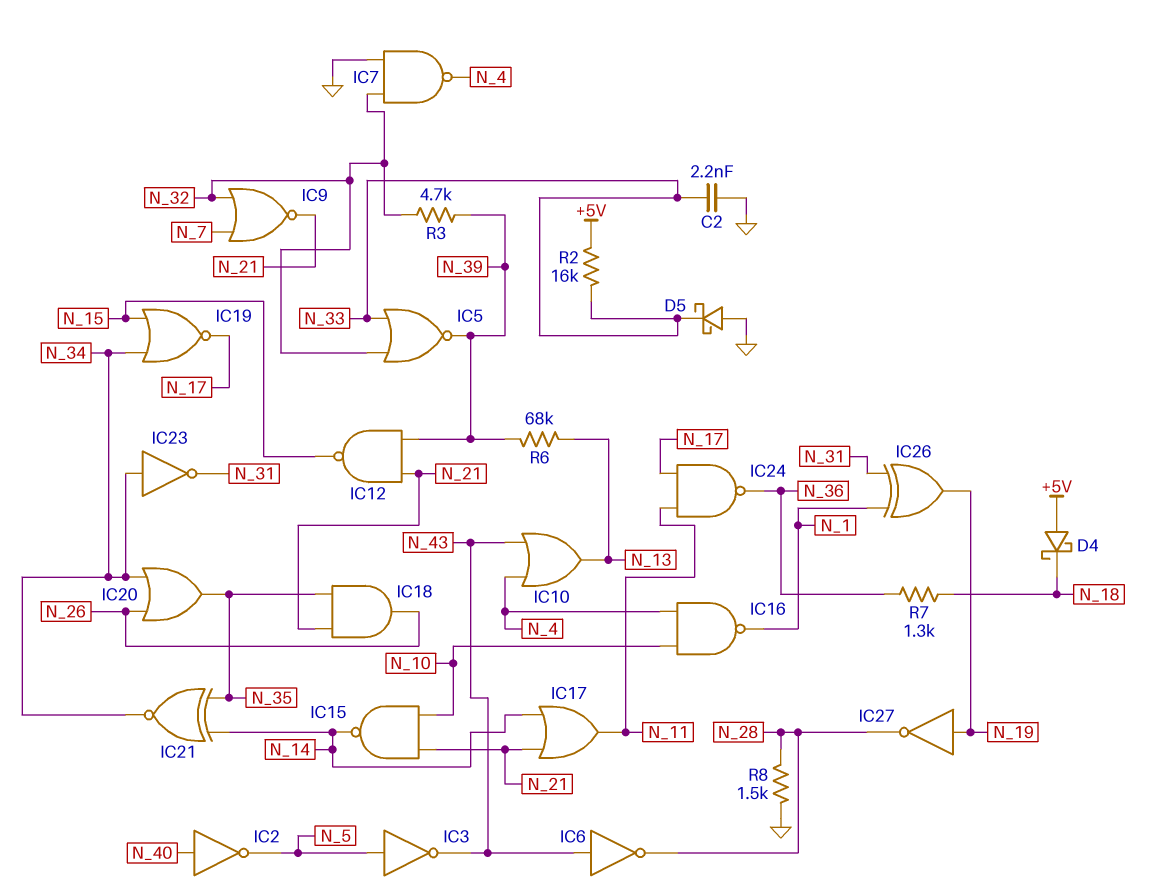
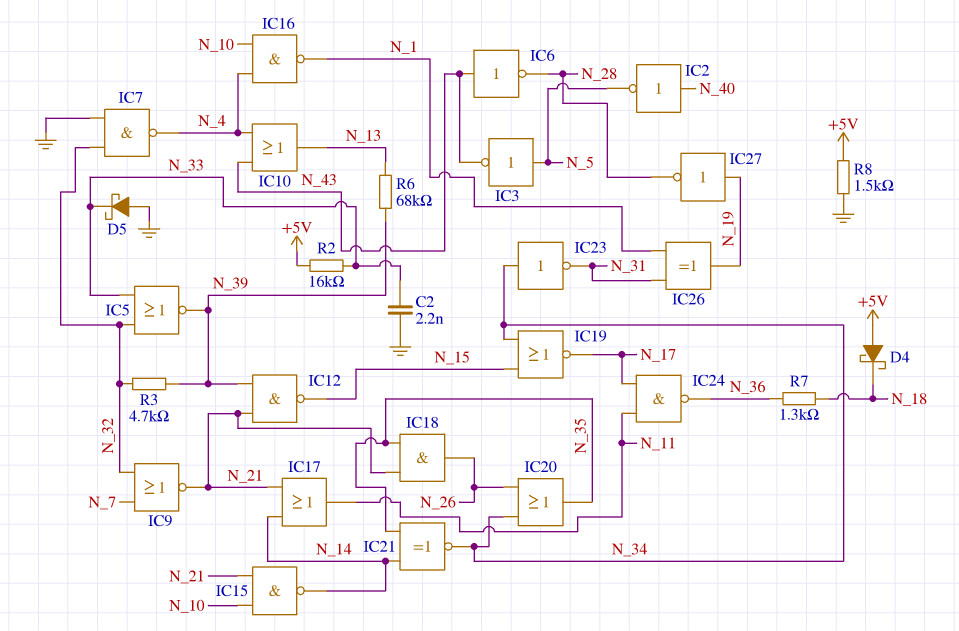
R8: 1.5k (GND, N_28) -> 1.5k (+5V, GND)

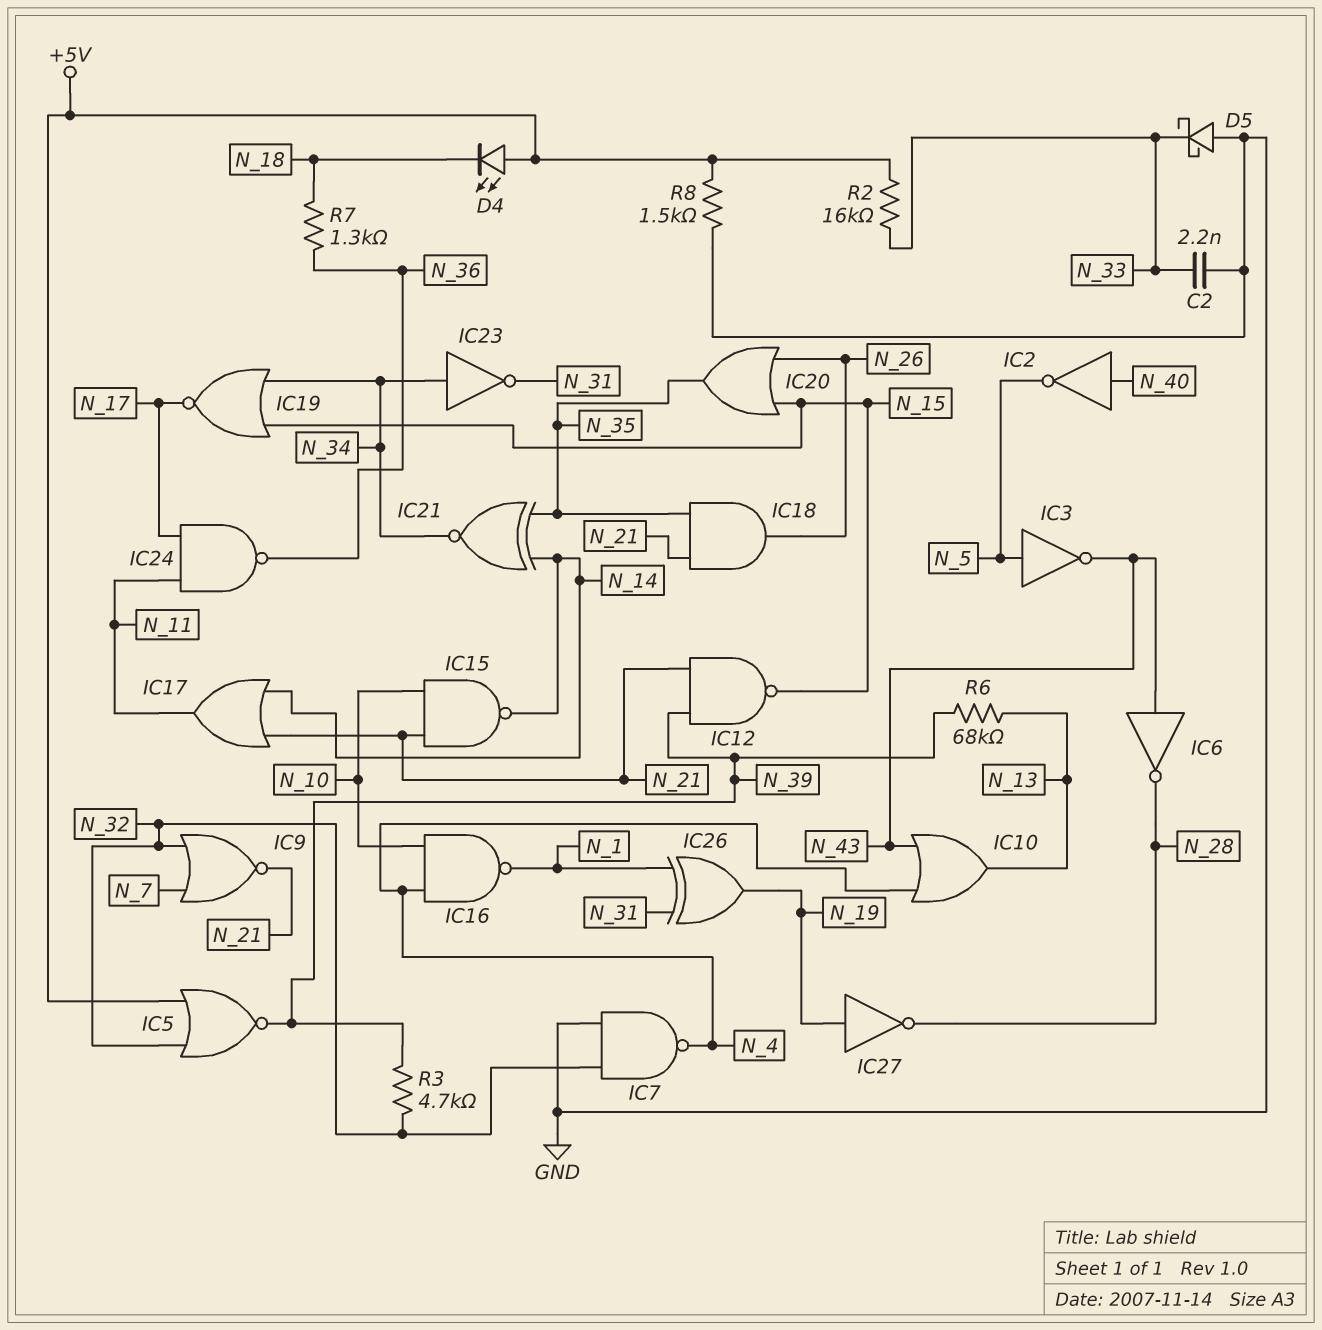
D4: schottky (A +5V, K N_18) -> LED (A +5V, K N_18)
IC5: NOR (in N_32, in N_33, out N_39) -> NOR (in +5V, in N_32, out N_39)
IC20: OR (in N_26, in N_34, out N_35) -> OR (in N_15, in N_26, out N_35)

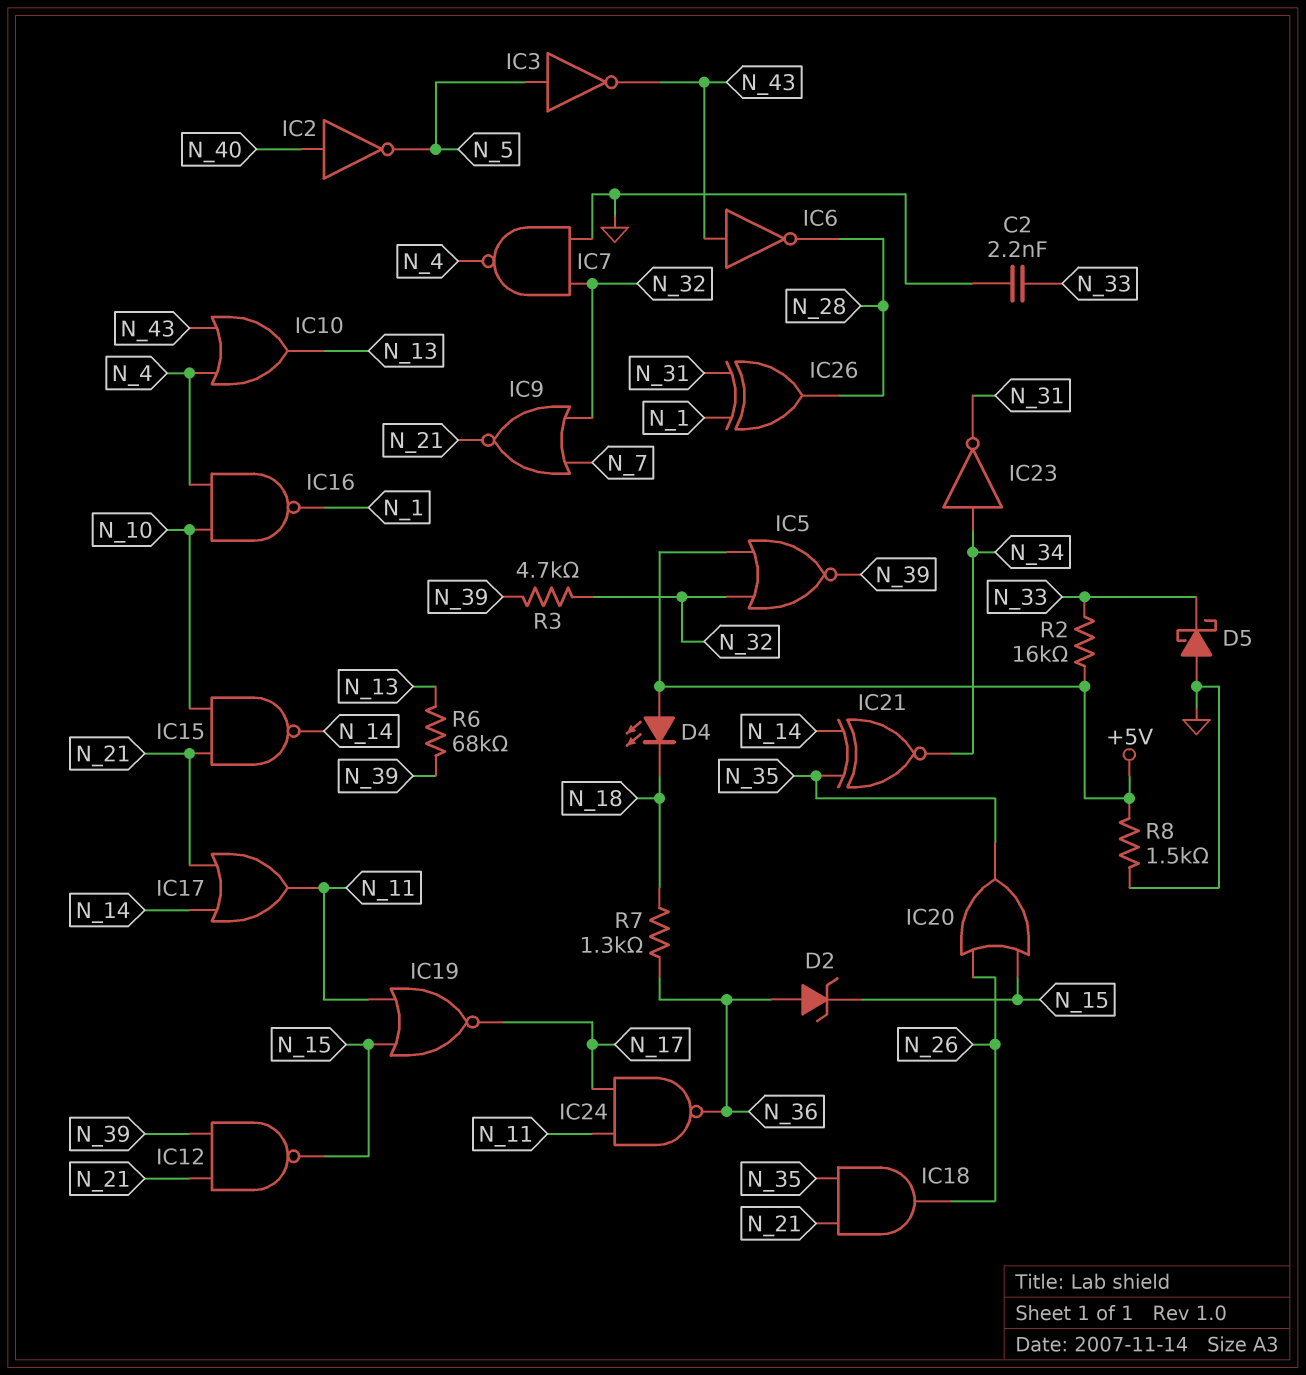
D2: none -> zener (A N_36, K N_15)
IC19: NOR (in N_15, in N_34, out N_17) -> NOR (in N_11, in N_15, out N_17)
IC26: XOR (in N_1, in N_31, out N_19) -> XOR (in N_1, in N_31, out N_28)
IC27: NOT (in N_19, out N_28) -> none

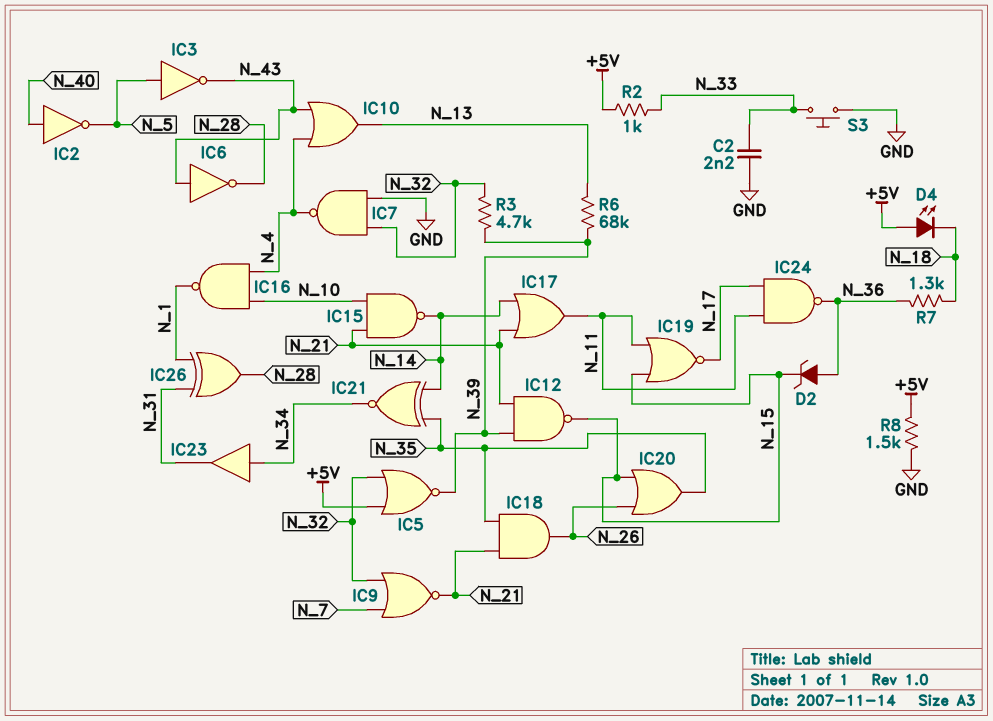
D5: schottky (A GND, K N_33) -> none
IC23: NOT (in N_34, out N_31) -> buffer (in N_34, out N_31)
R2: 16k (+5V, N_33) -> 1k (+5V, N_33)
S3: none -> button (GND, N_33)

